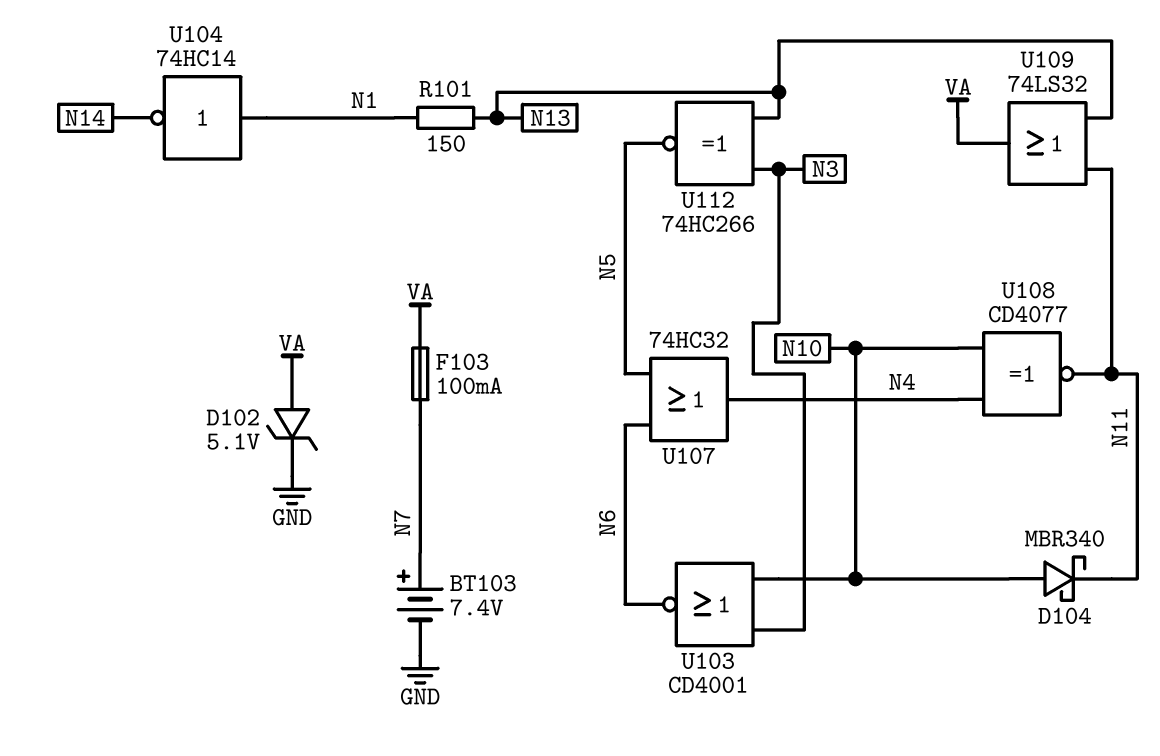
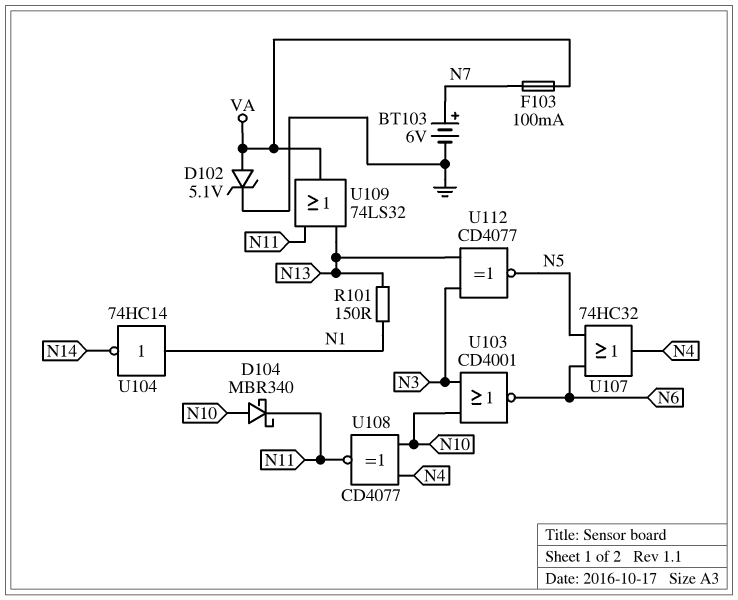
BT103: 7.4V (plus N7, minus GND) -> 6V (plus N7, minus GND)
U112: XNOR 74HC266 (in N3, in N13, out N5) -> XNOR CD4077 (in N3, in N13, out N5)

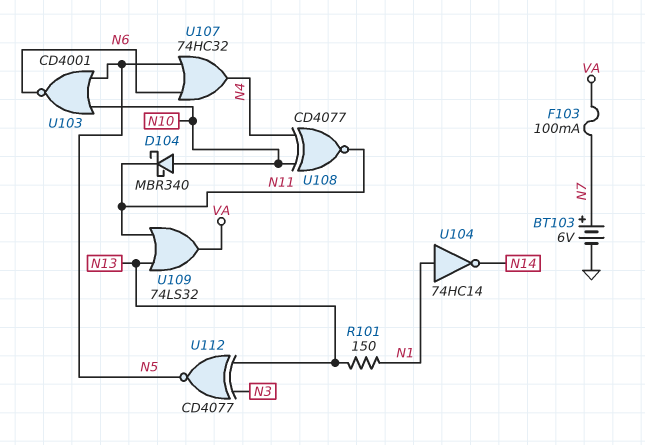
D102: zener 5.1V (A VA, K GND) -> none
U103: NOR CD4001 (in N3, in N10, out N6) -> NOR CD4001 (in N5, in N10, out N6)

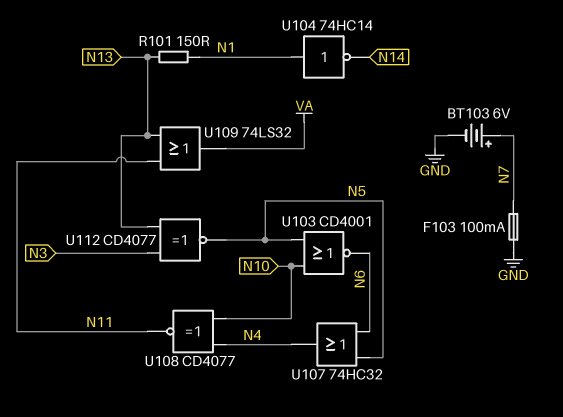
D104: schottky MBR340 (A N10, K N11) -> none
F103: 100mA (N7, VA) -> 100mA (GND, N7)

